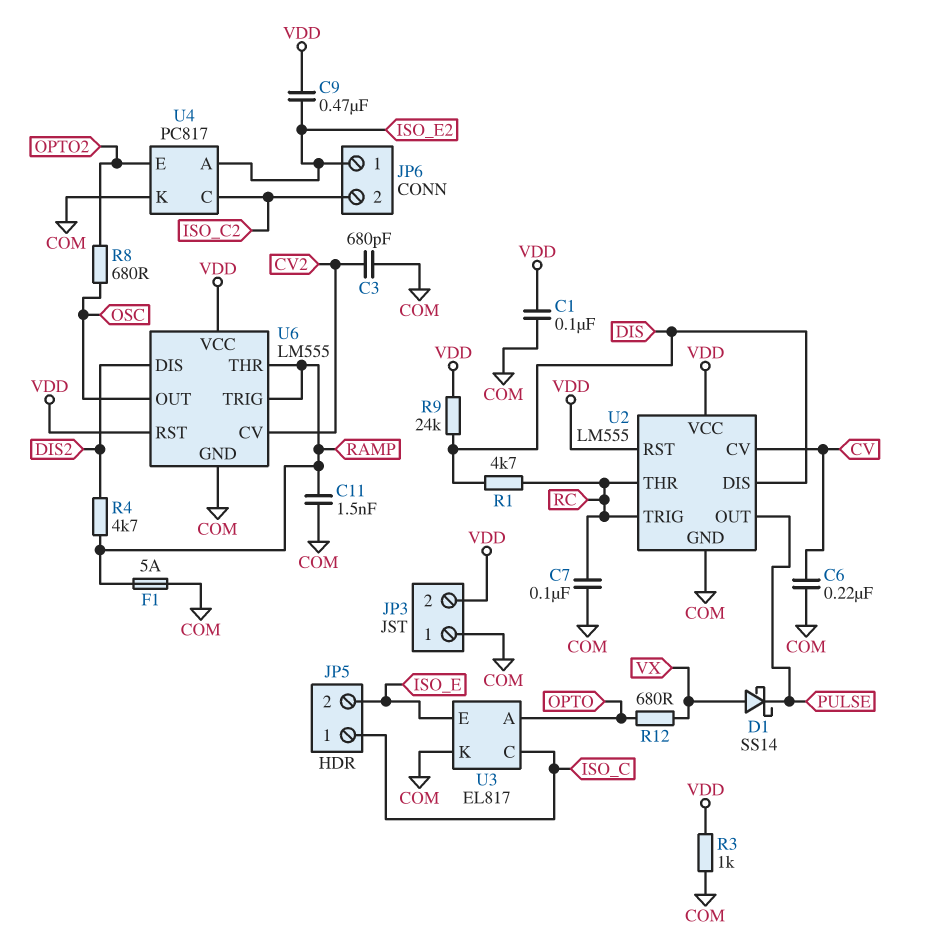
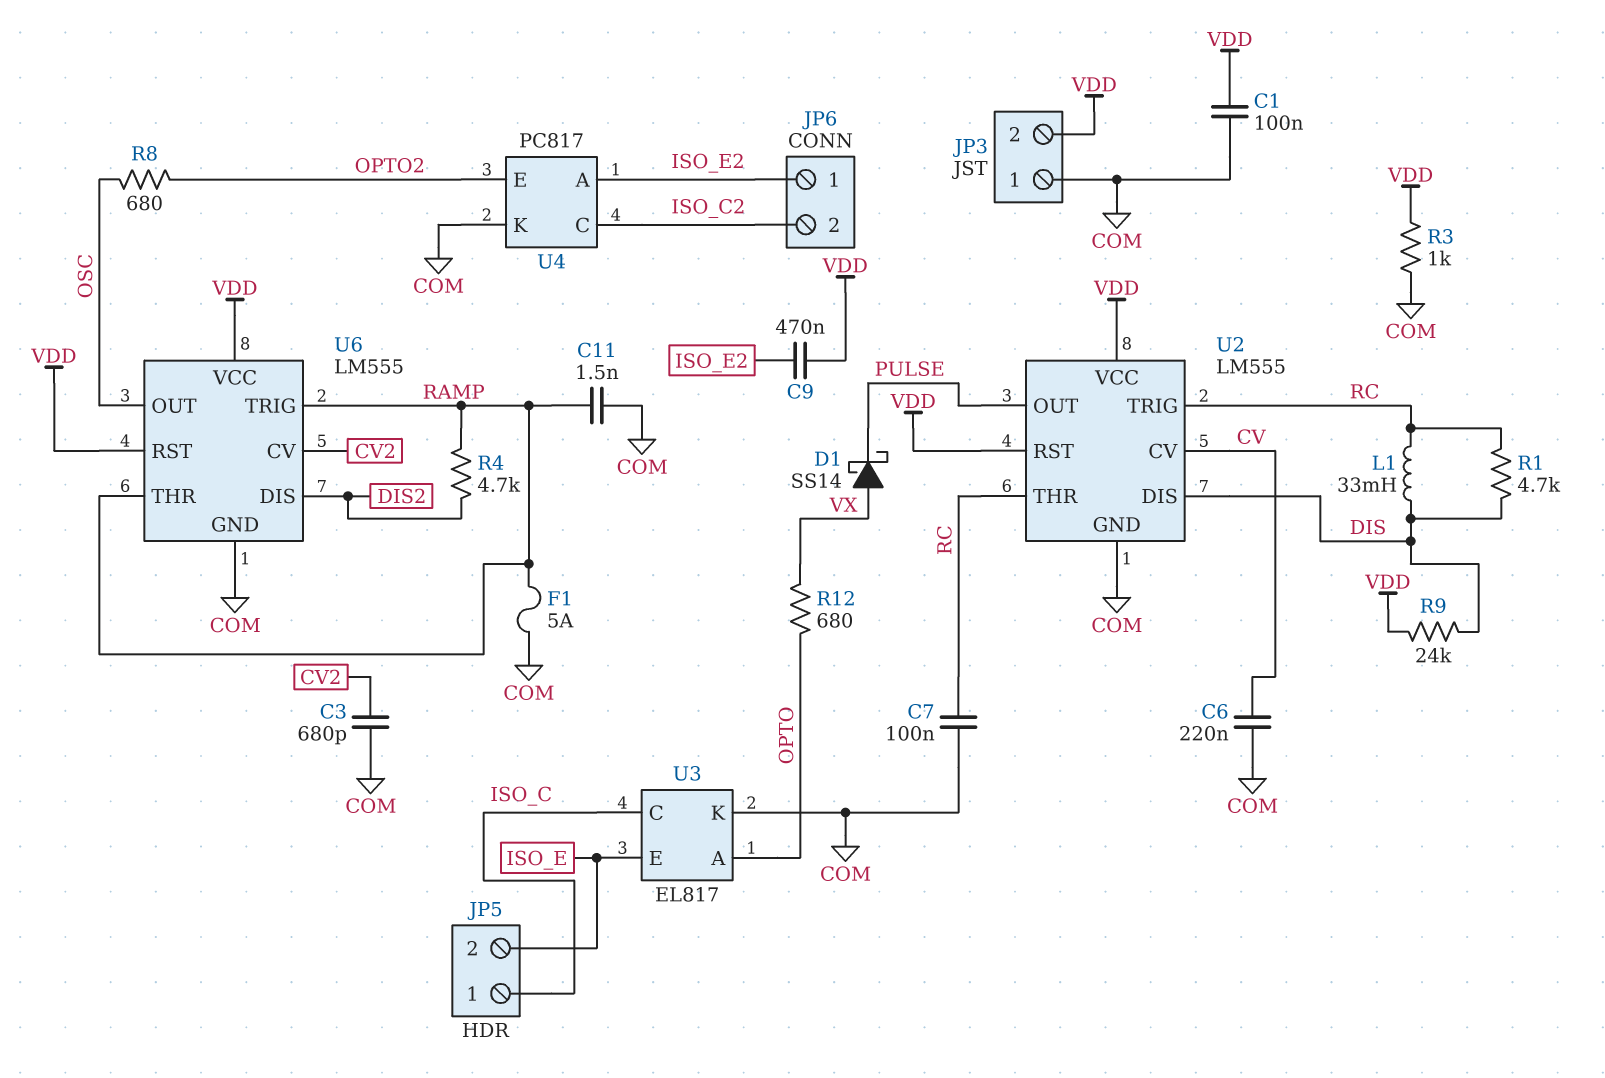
L1: none -> 33mH (DIS, RC)

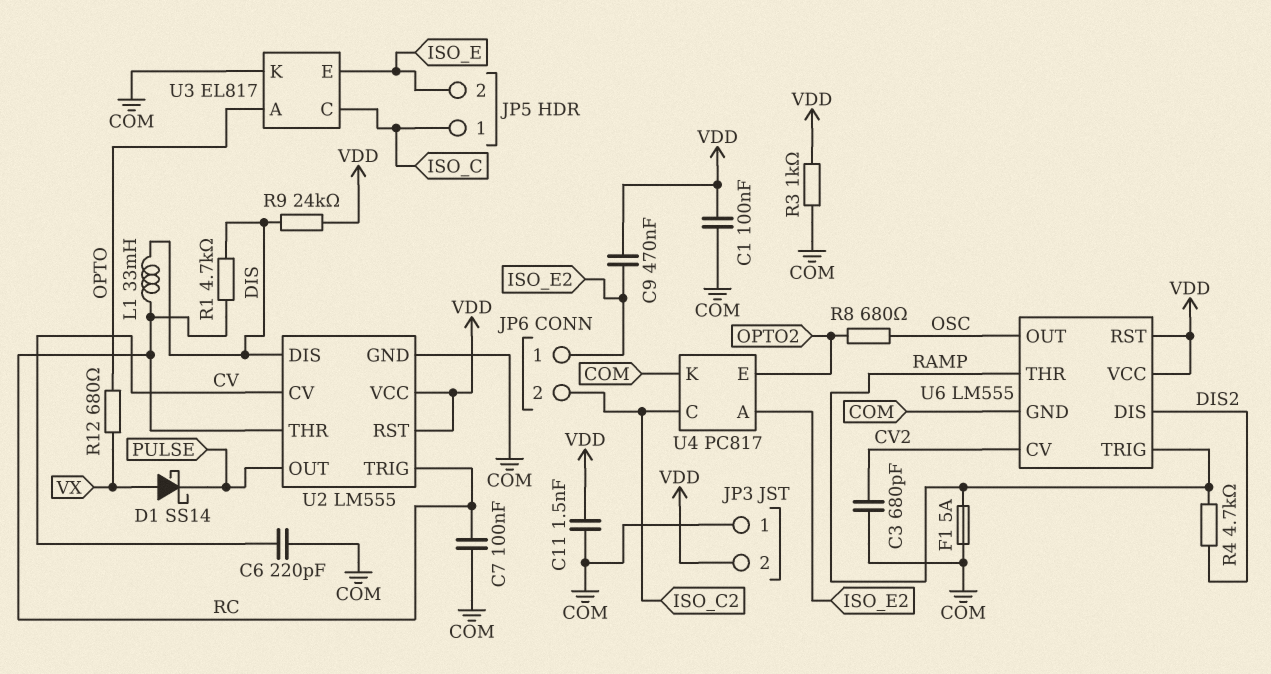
C6: 220nF (COM, CV) -> 220pF (COM, CV)
C11: 1.5nF (COM, RAMP) -> 1.5nF (COM, VDD)

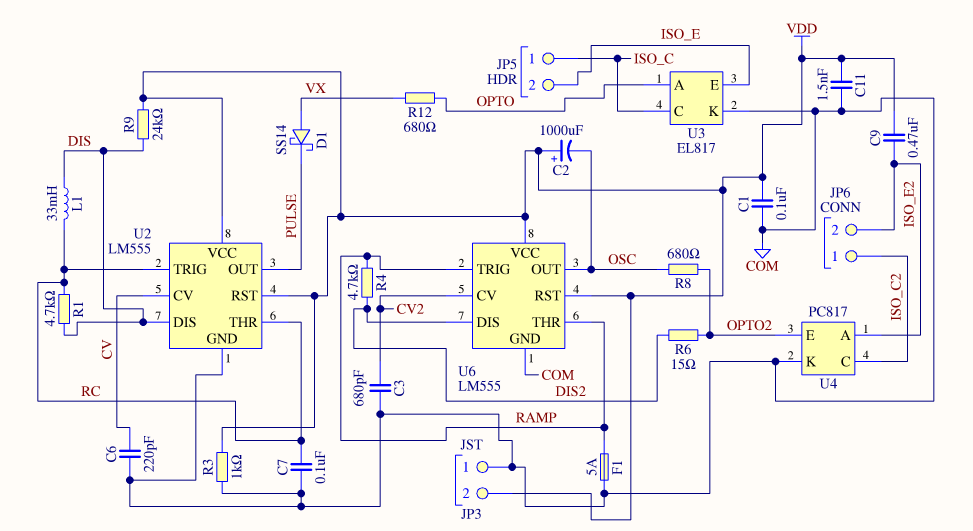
C2: none -> 1000uF (plus VDD, minus OSC)
JP6 pin 1: ISO_E2 -> ISO_C2
JP6 pin 2: ISO_C2 -> ISO_E2
R6: none -> 15 (DIS2, OPTO2)

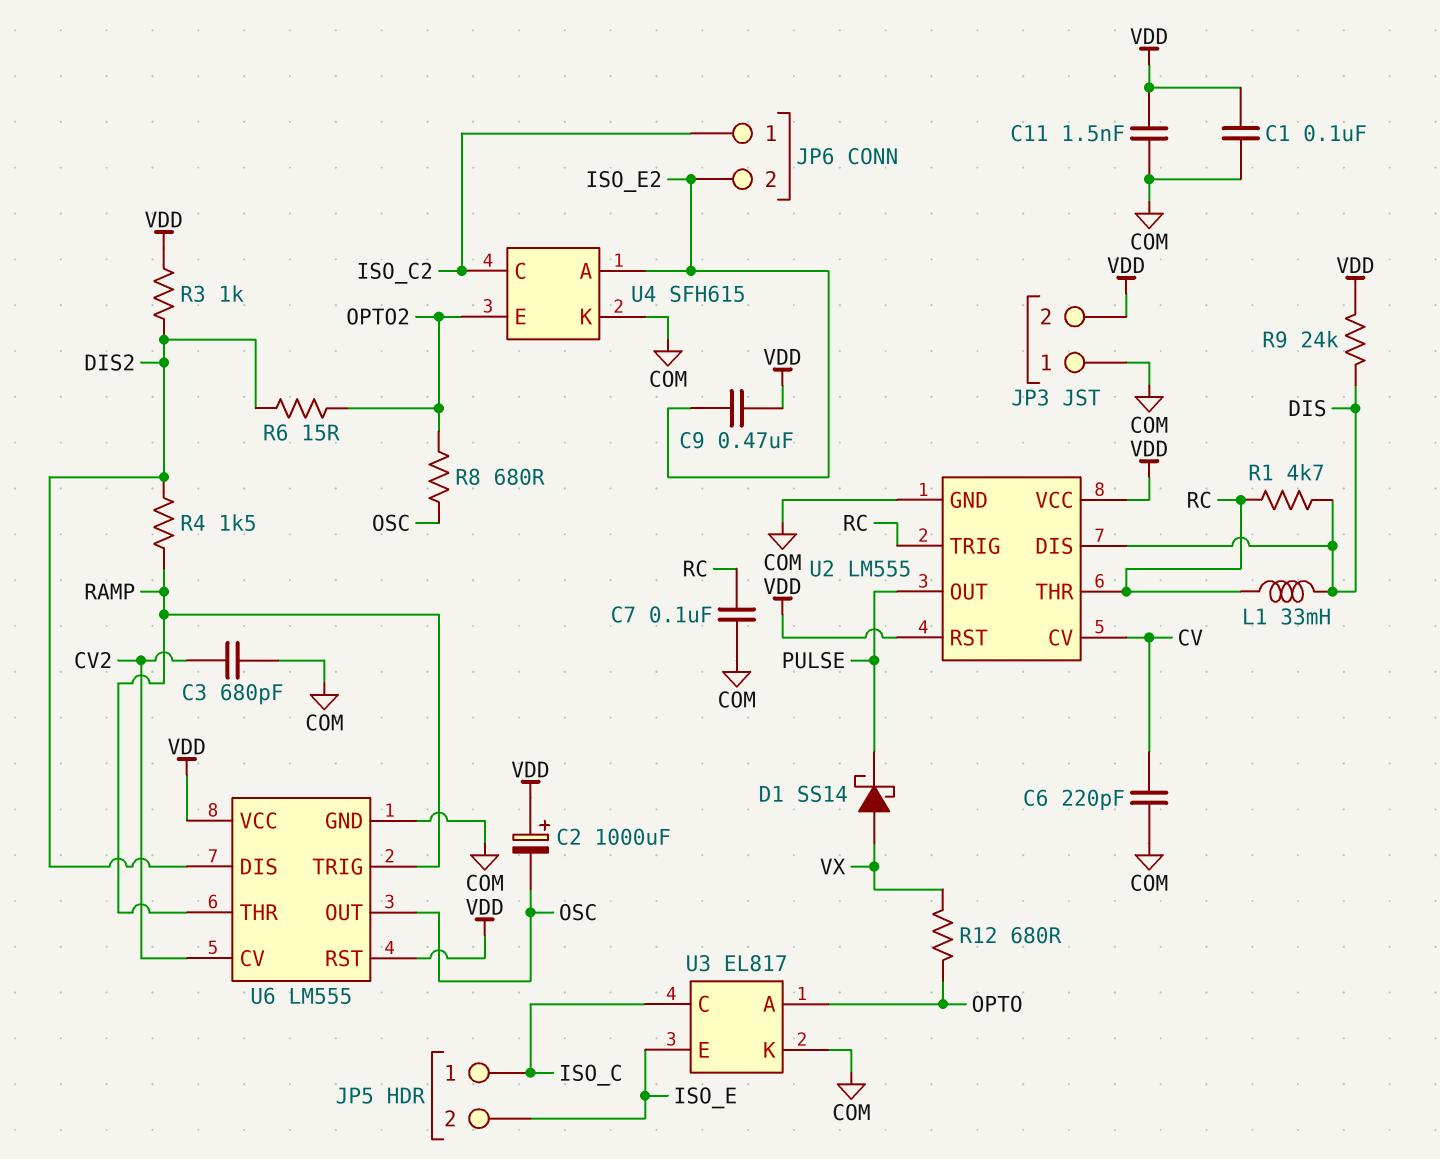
F1: 5A (COM, RAMP) -> none
R3: 1k (COM, VDD) -> 1k (DIS2, VDD)
R4: 4.7k (DIS2, RAMP) -> 1.5k (DIS2, RAMP)
U4: PC817 -> SFH615

